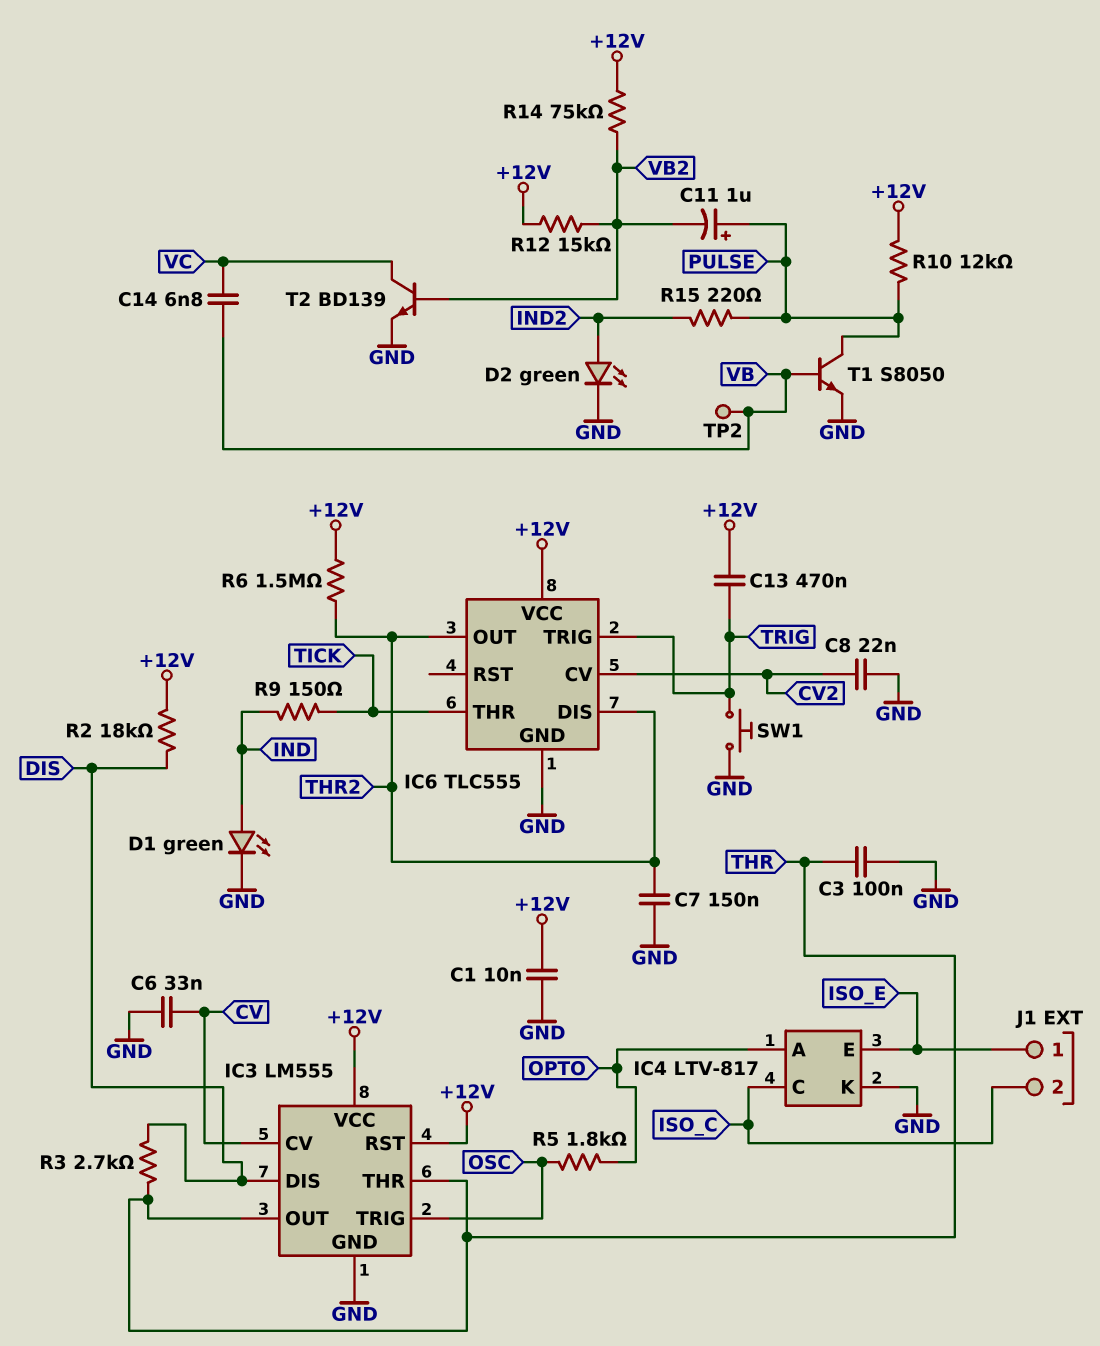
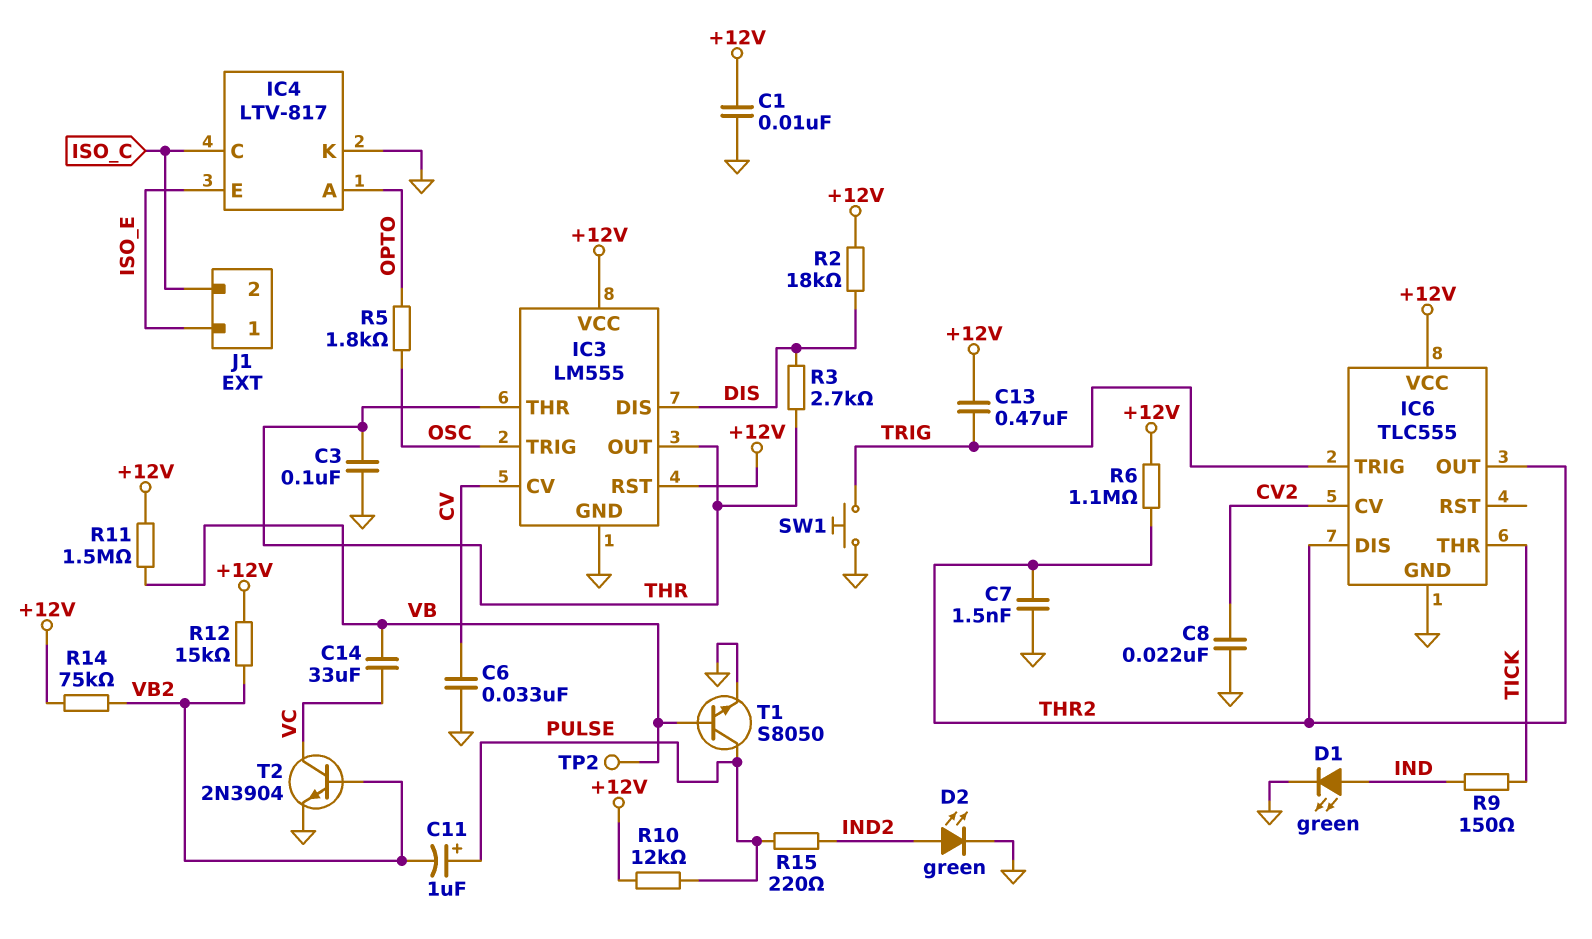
C7: 150nF (GND, THR2) -> 1.5nF (GND, THR2)
C14: 6.8nF (VB, VC) -> 33uF (VB, VC)
R6: 1.5M (+12V, THR2) -> 1.1M (+12V, THR2)
R11: none -> 1.5M (+12V, VB)
T2: NPN BD139 (B VB2, C VC, E GND) -> NPN 2N3904 (B VB2, C VC, E GND)

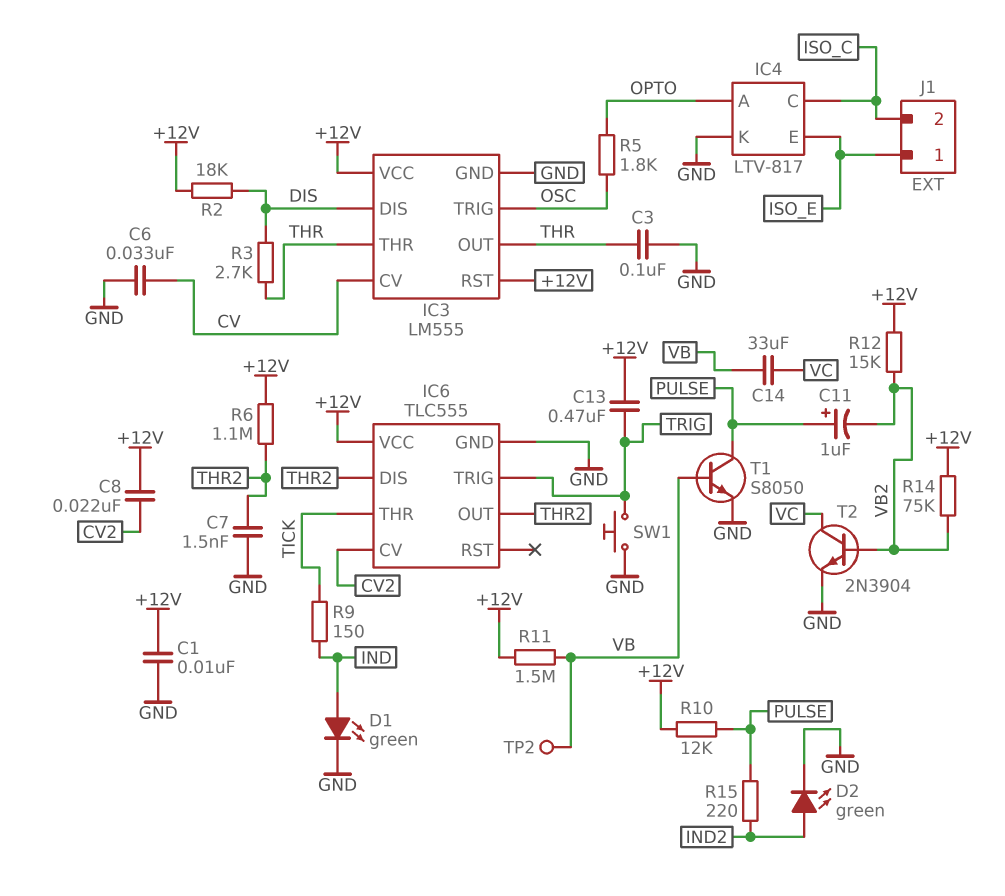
C8: 22nF (CV2, GND) -> 22nF (+12V, CV2)

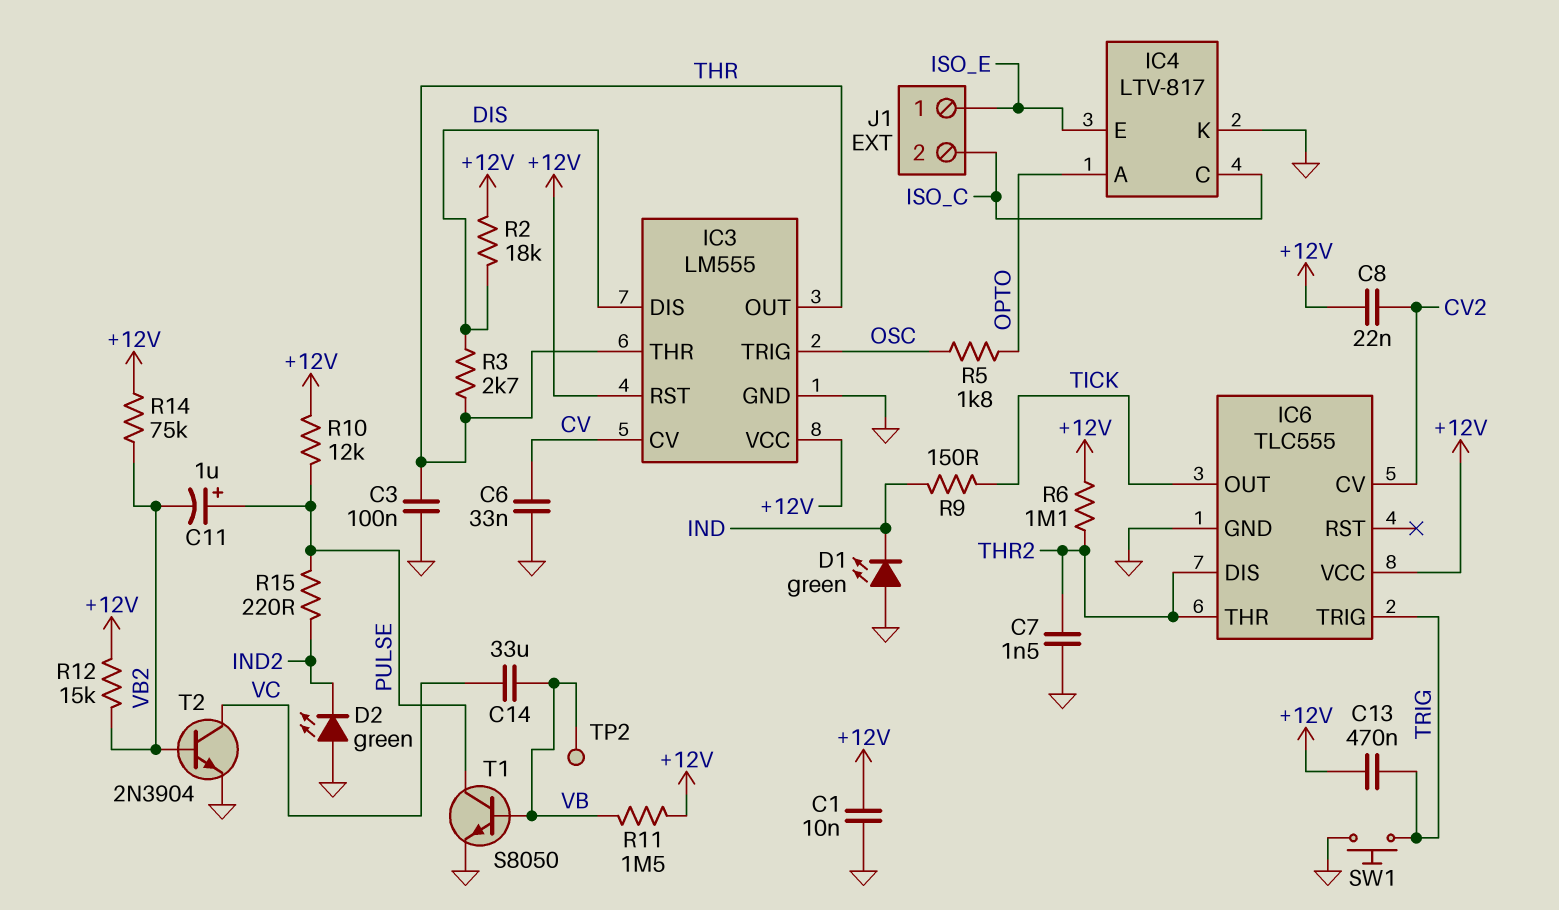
D1: LED green (A IND, K GND) -> LED green (A GND, K IND)
D2: LED green (A IND2, K GND) -> LED green (A GND, K IND2)
IC6 pin OUT: THR2 -> TICK
IC6 pin THR: TICK -> THR2

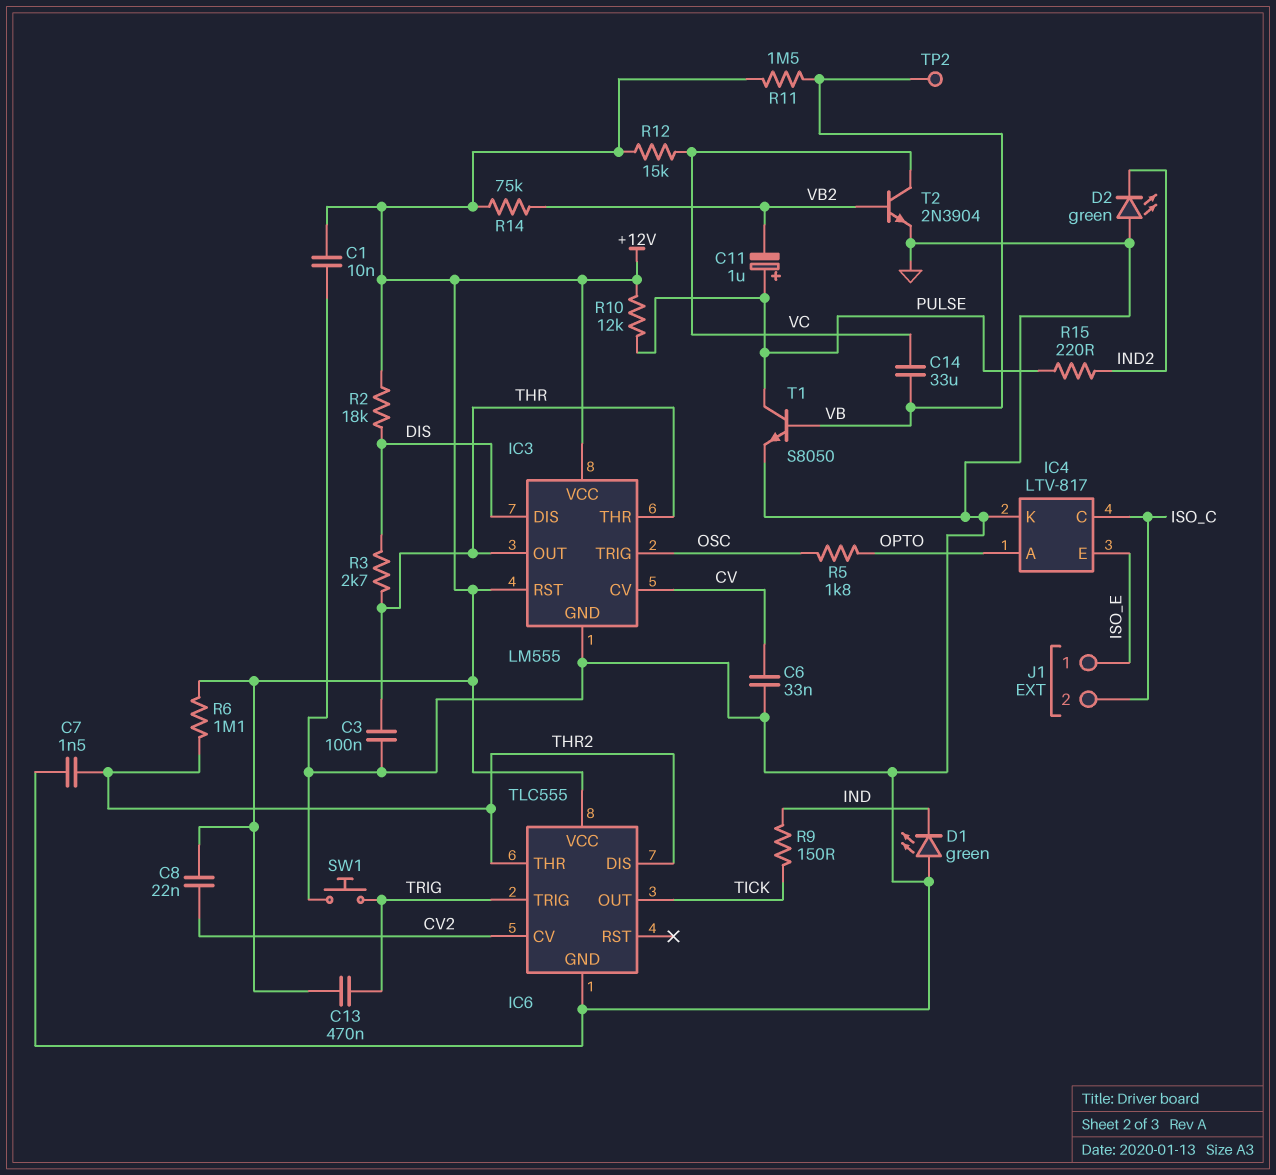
R12: 15k (+12V, VB2) -> 15k (+12V, VC)

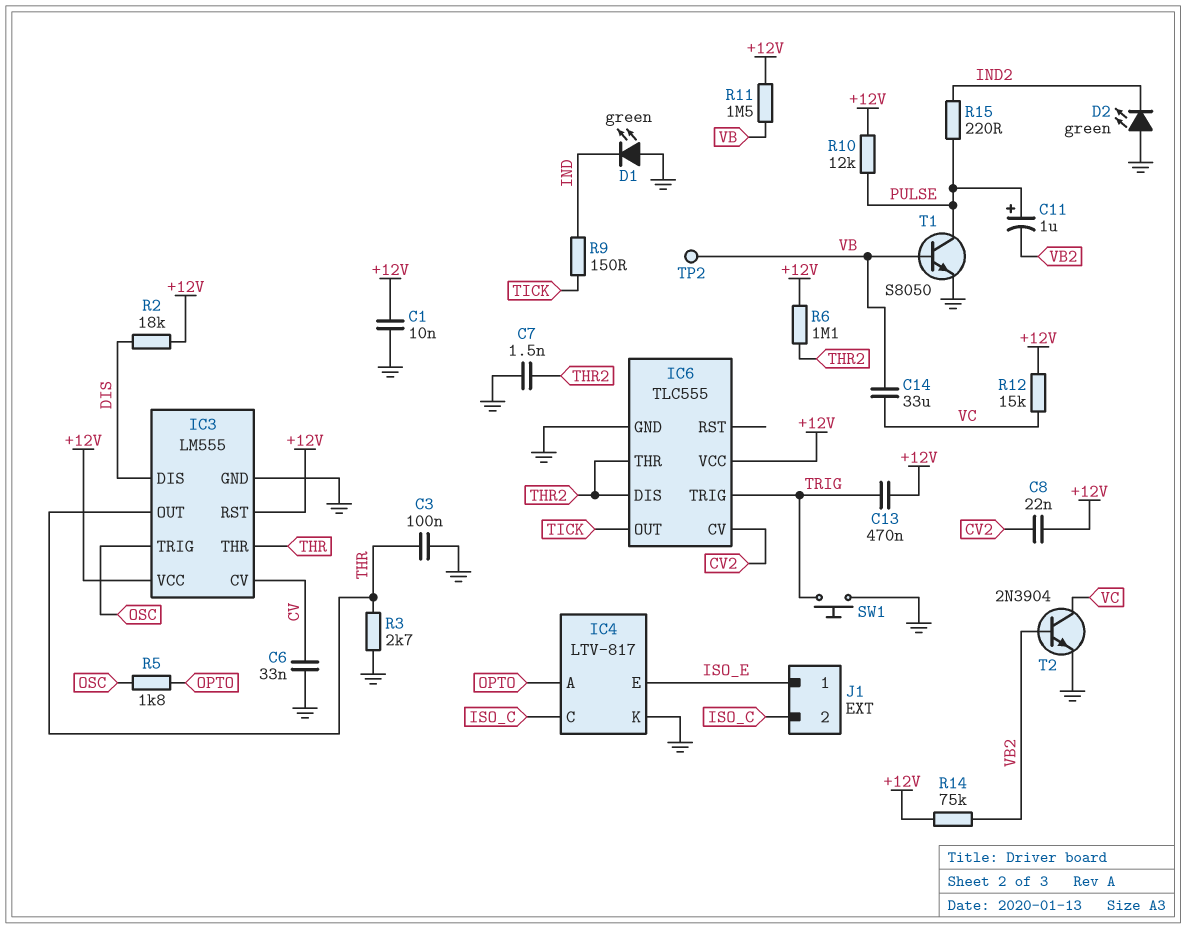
R3: 2.7k (DIS, THR) -> 2.7k (GND, THR)

